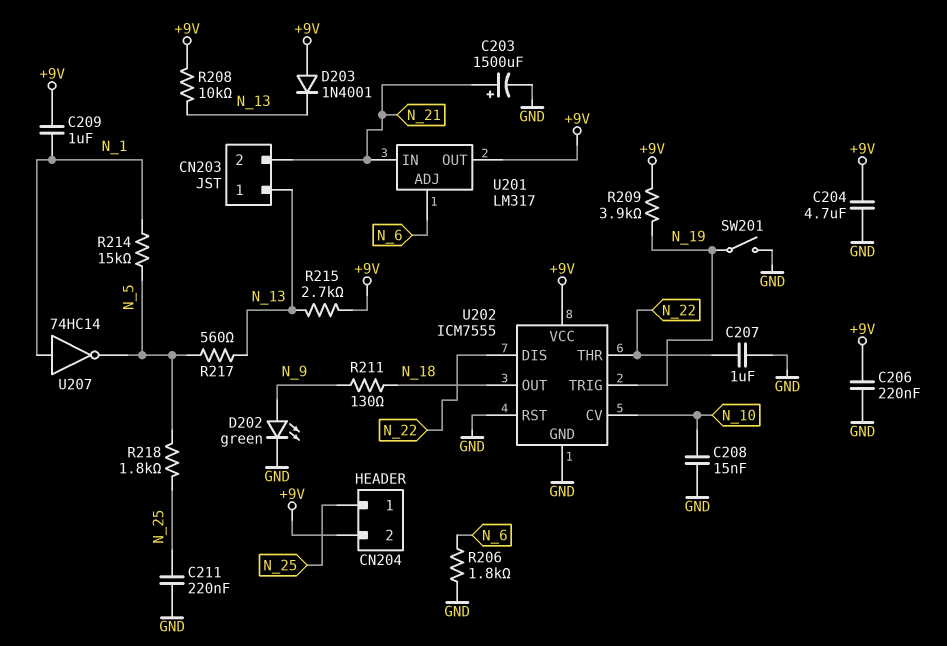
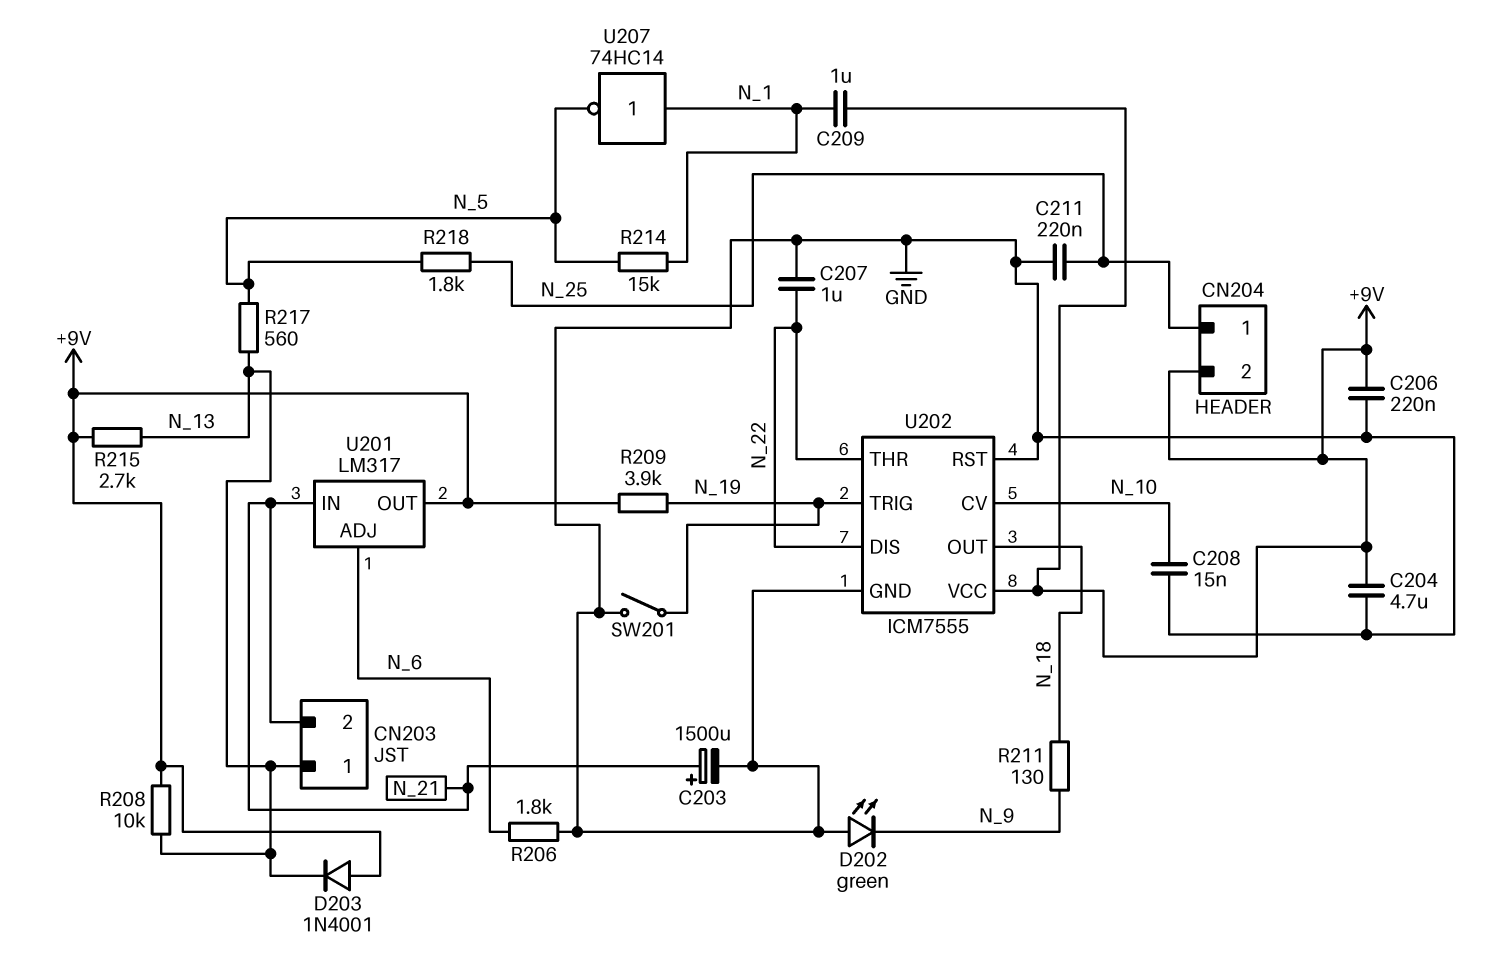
D202: LED green (A N_9, K GND) -> LED green (A GND, K N_9)

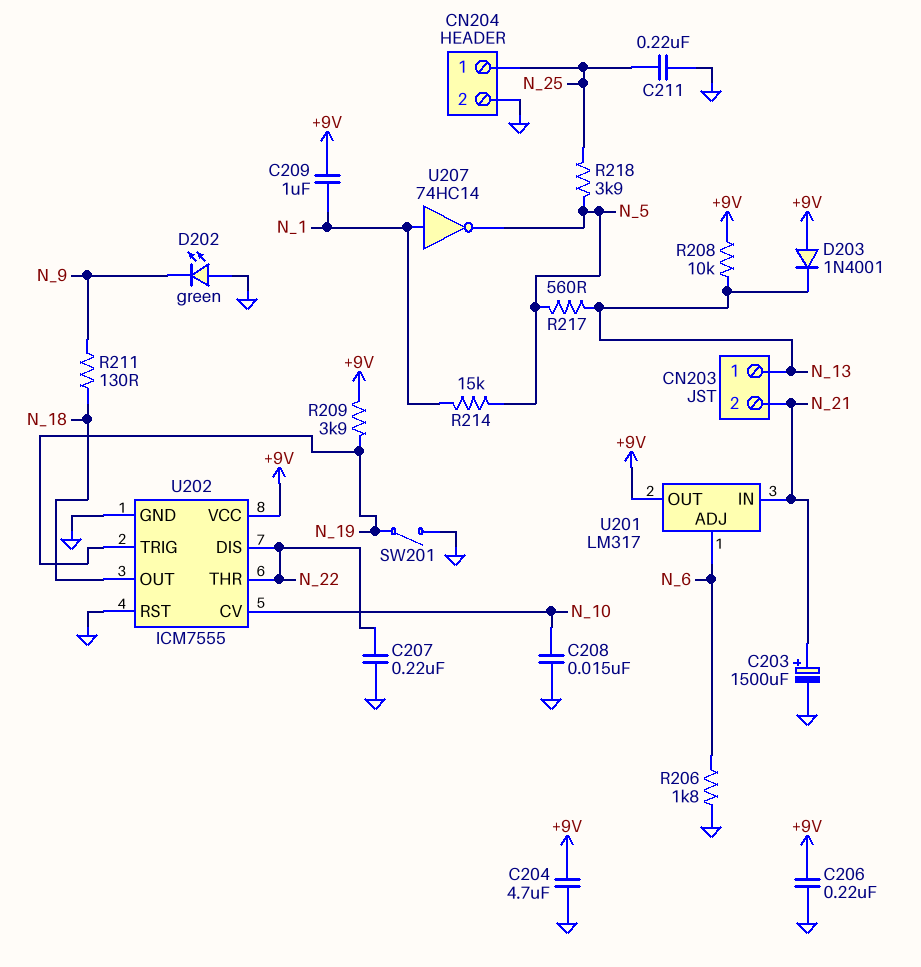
C207: 1uF (GND, N_22) -> 220nF (GND, N_22)
CN204 pin 2: +9V -> GND
R215: 2.7k (+9V, N_13) -> none
R218: 1.8k (N_5, N_25) -> 3.9k (N_5, N_25)

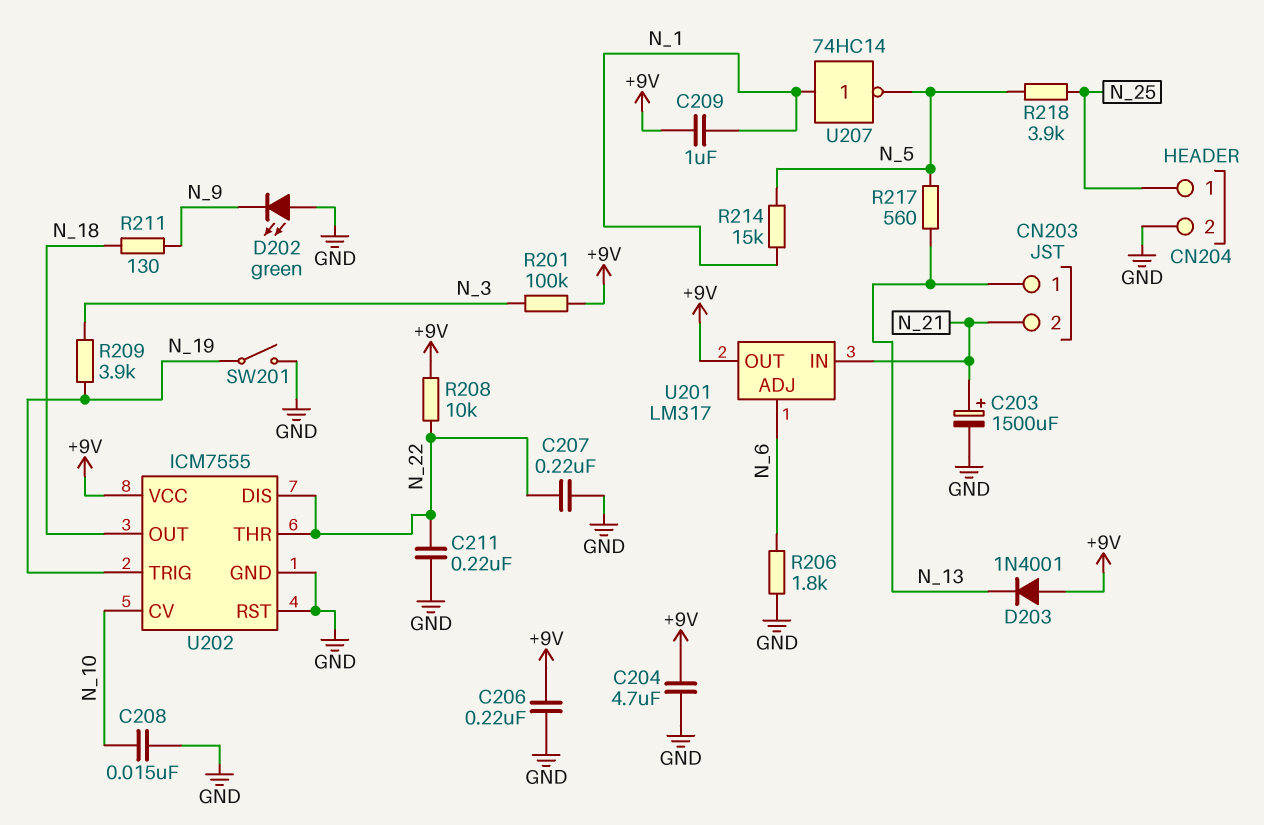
C211: 220nF (GND, N_25) -> 220nF (GND, N_22)
R201: none -> 100k (+9V, N_3)
R208: 10k (+9V, N_13) -> 10k (+9V, N_22)
R209: 3.9k (+9V, N_19) -> 3.9k (N_3, N_19)

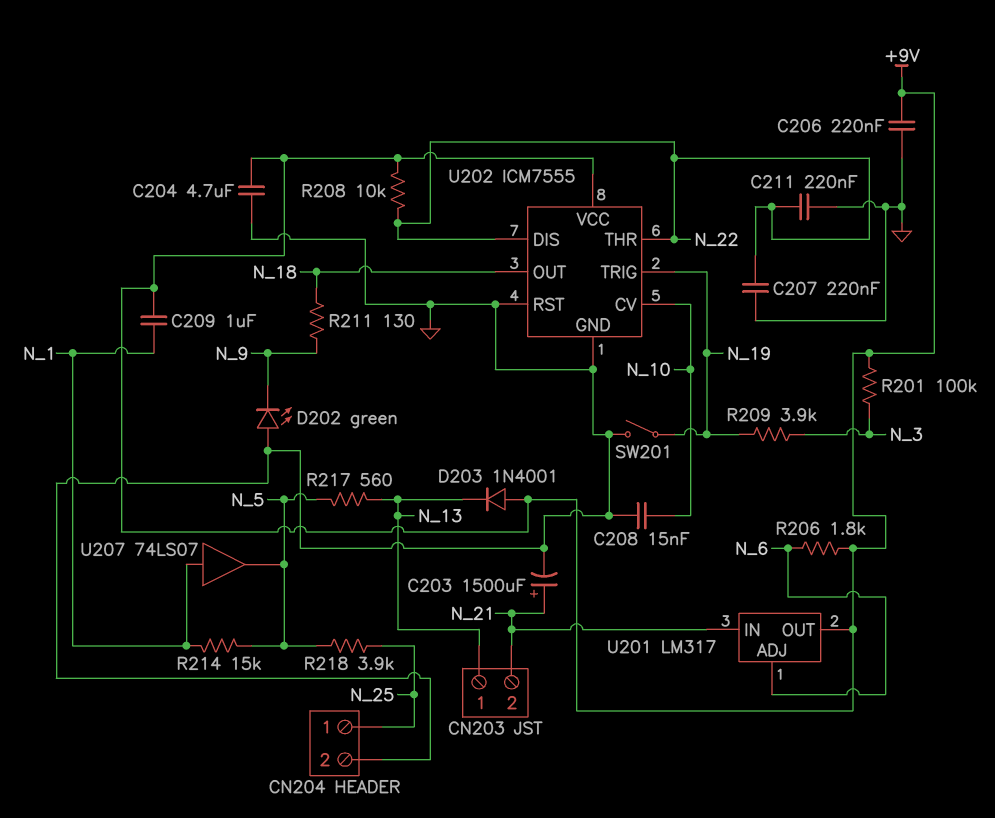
R206: 1.8k (GND, N_6) -> 1.8k (+9V, N_6)
U207: NOT 74HC14 (in N_1, out N_5) -> buffer 74LS07 (in N_1, out N_5)

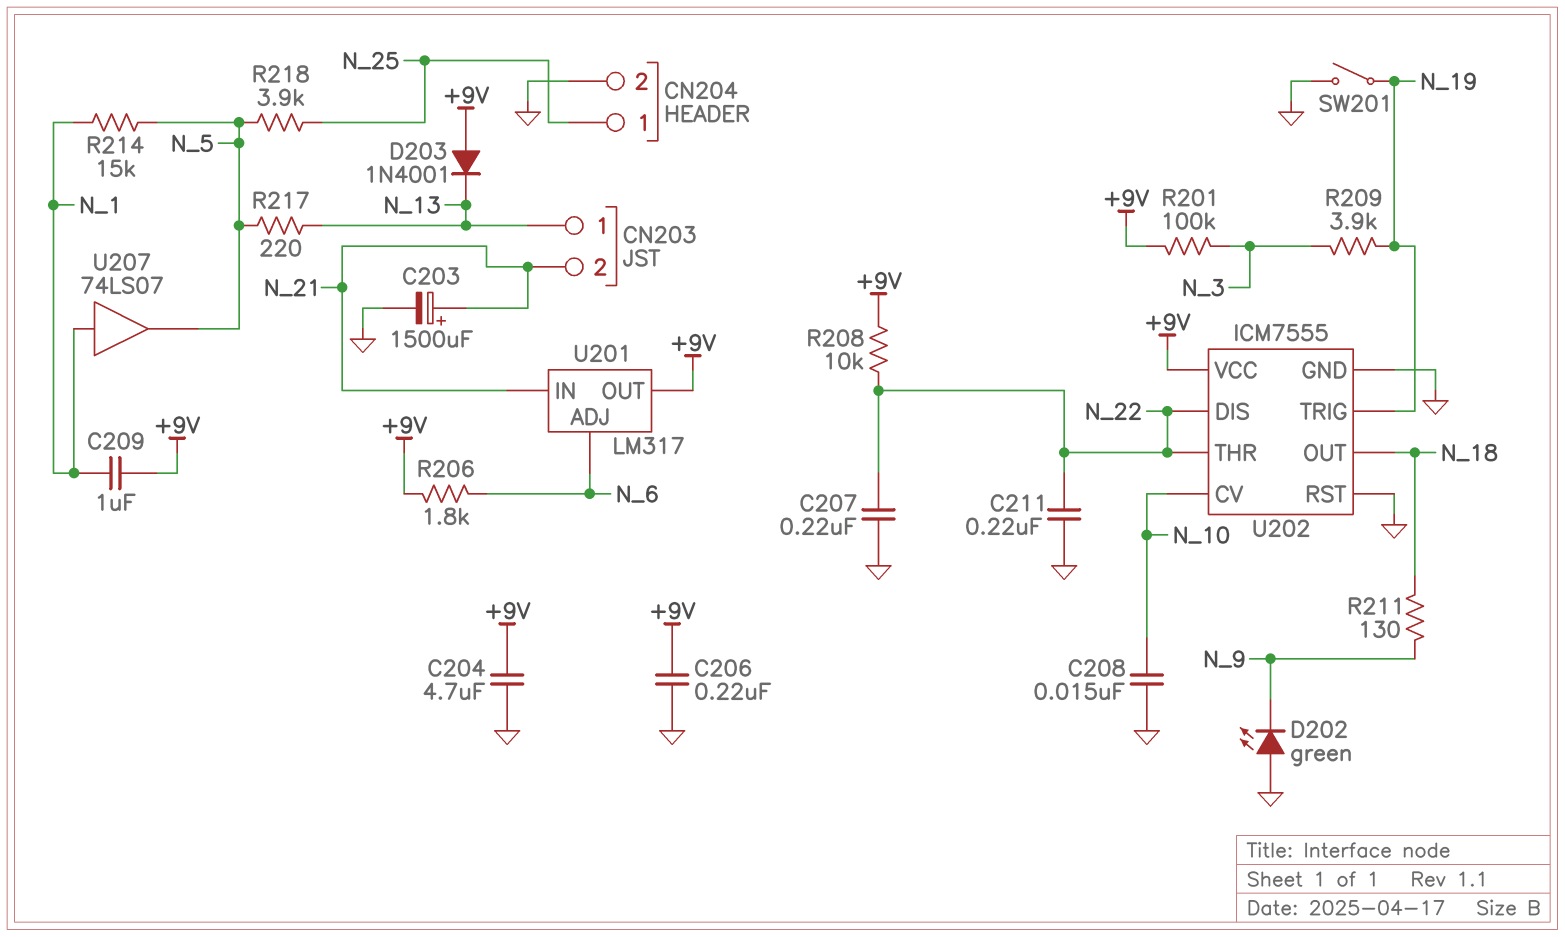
R217: 560 (N_5, N_13) -> 220 (N_5, N_13)

